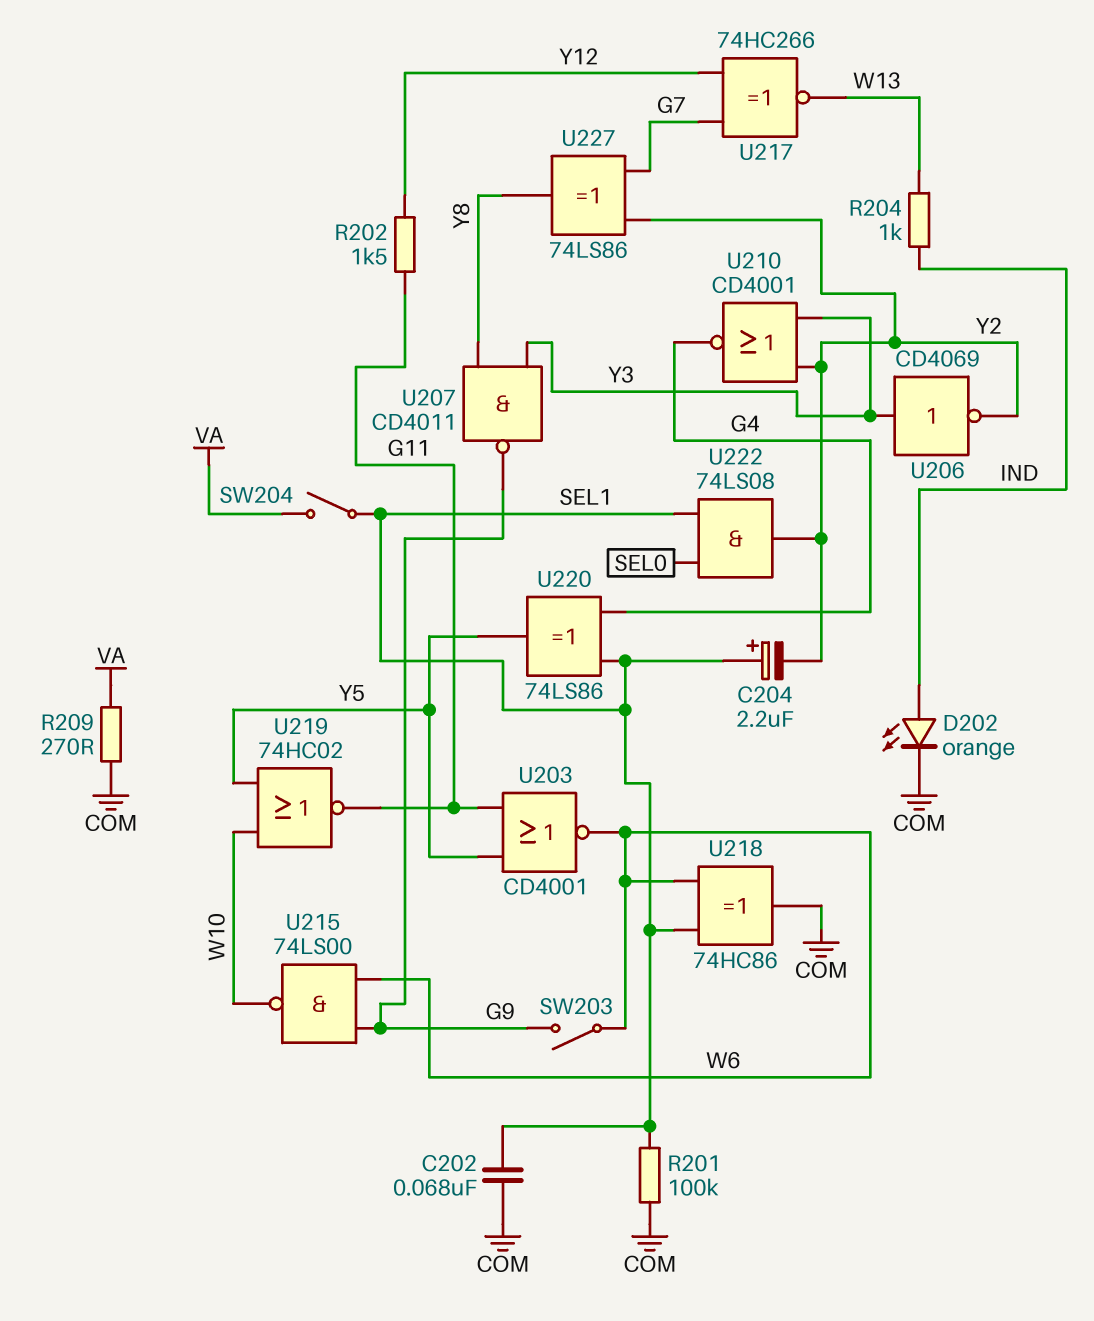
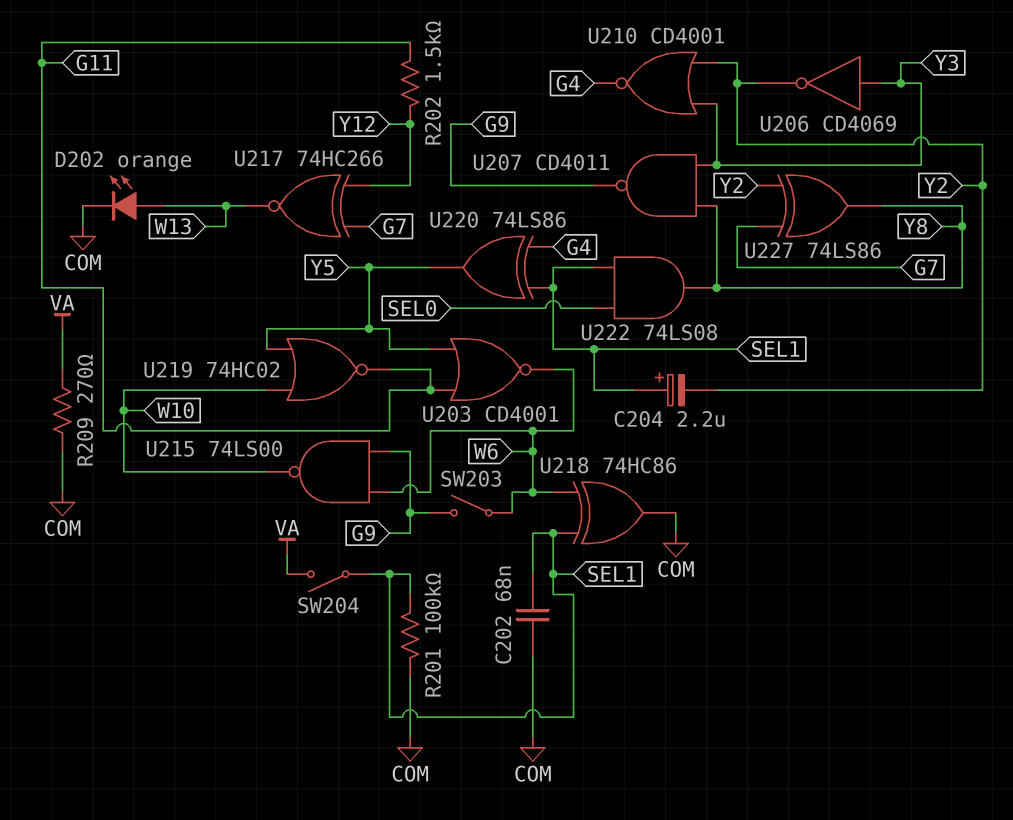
D202: LED orange (A IND, K COM) -> LED orange (A W13, K COM)
R204: 1k (IND, W13) -> none
U222: AND 74LS08 (in SEL0, in SEL1, out Y2) -> AND 74LS08 (in SEL0, in SEL1, out Y8)

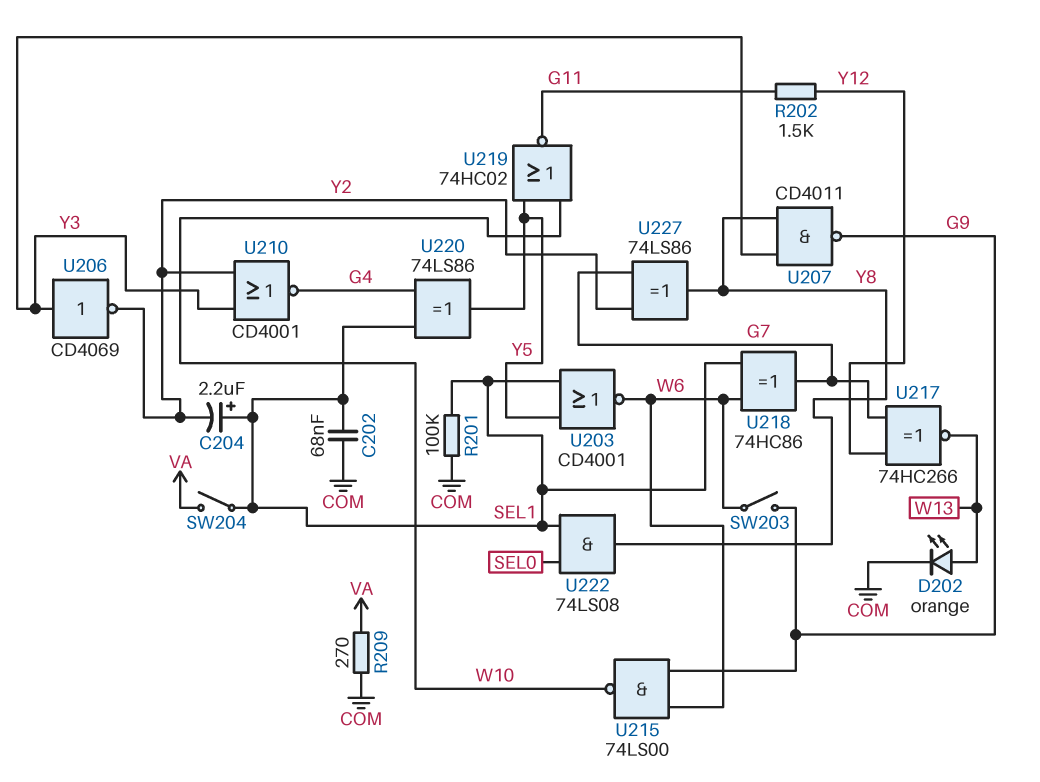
U203: NOR CD4001 (in G11, in Y5, out W6) -> NOR CD4001 (in SEL1, in Y5, out W6)
U218: XOR 74HC86 (in SEL1, in W6, out COM) -> XOR 74HC86 (in SEL1, in W6, out G7)

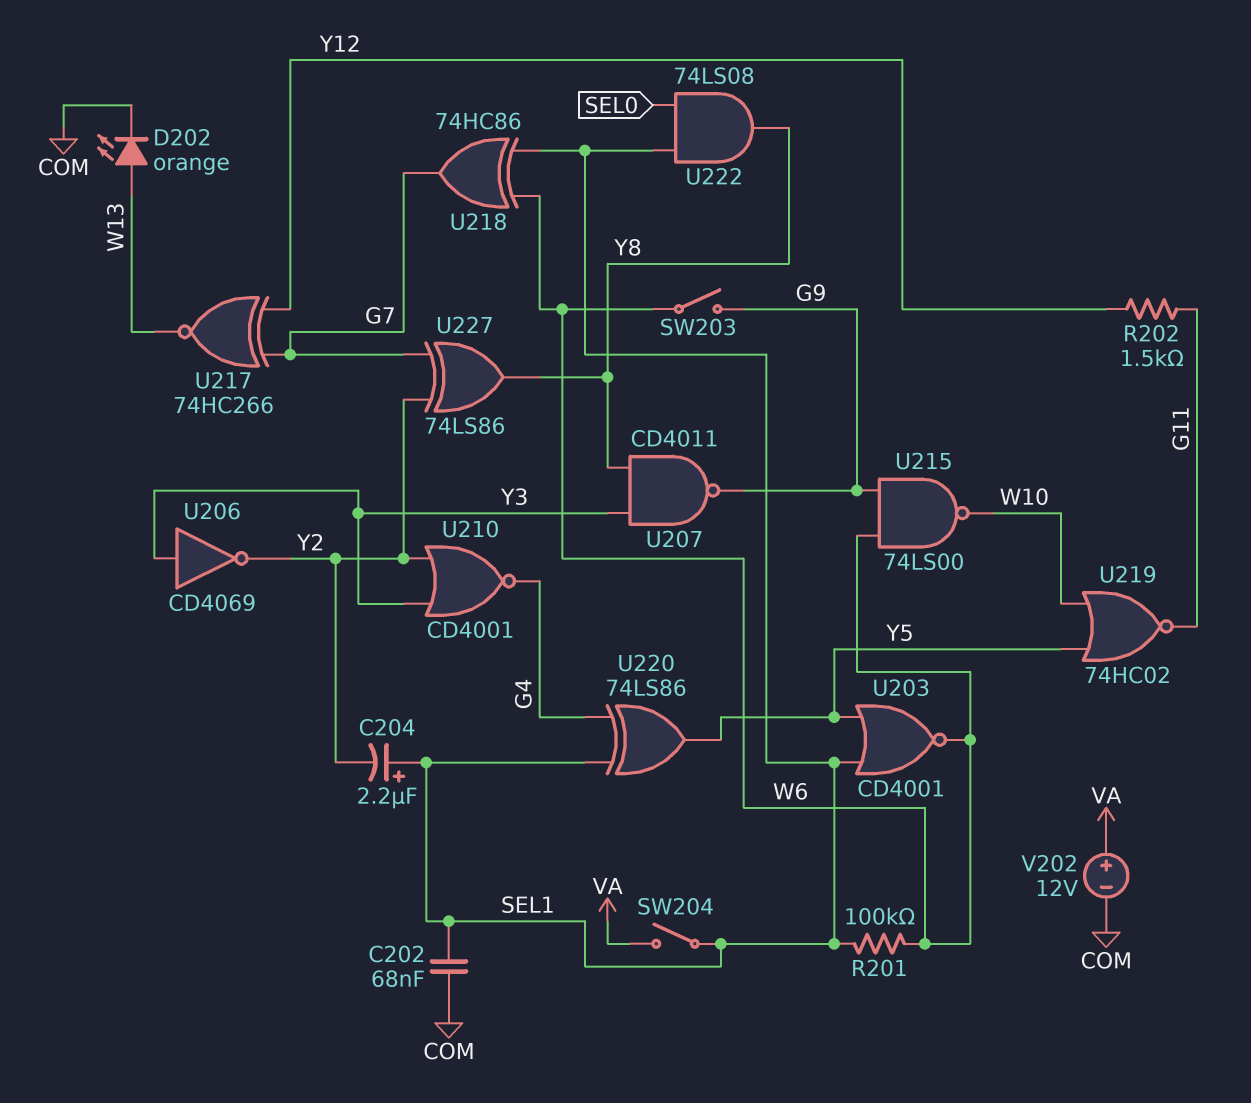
R201: 100k (COM, SEL1) -> 100k (SEL1, W6)
R209: 270 (COM, VA) -> none
V202: none -> 12V (plus VA, minus COM)

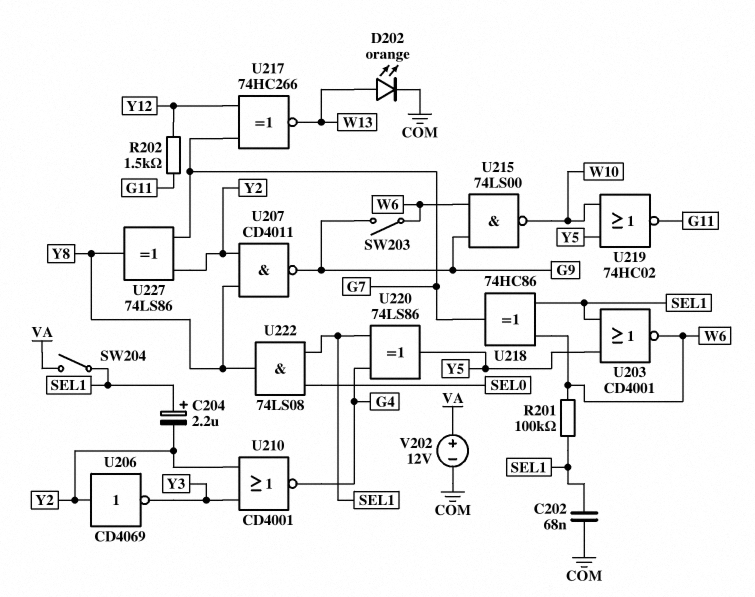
U206: NOT CD4069 (in Y3, out Y2) -> NOT CD4069 (in Y2, out Y3)
U207: NAND CD4011 (in Y3, in Y8, out G9) -> NAND CD4011 (in Y2, in Y8, out G9)

